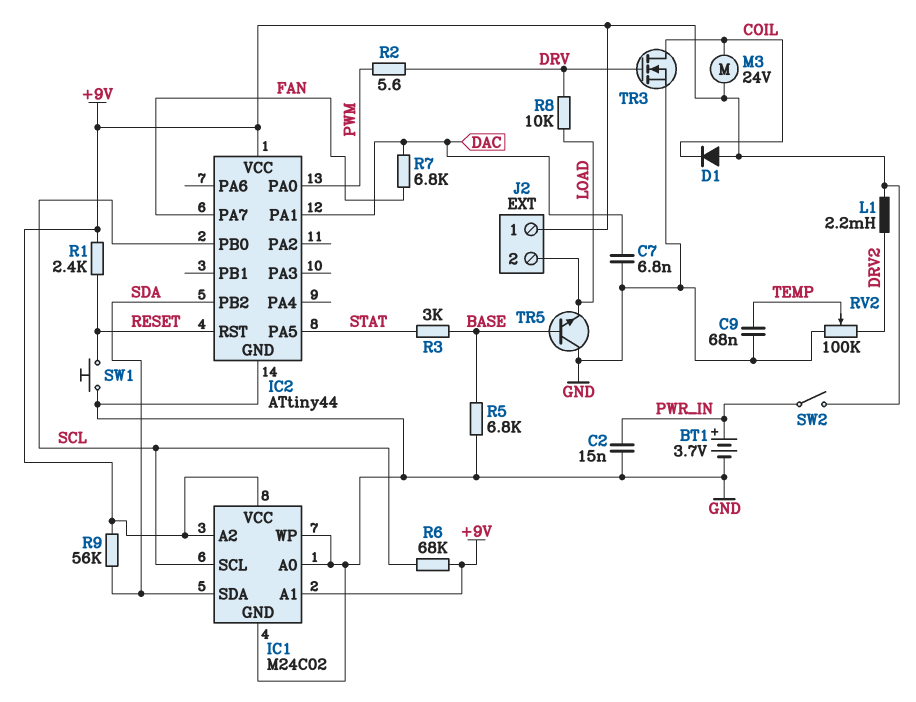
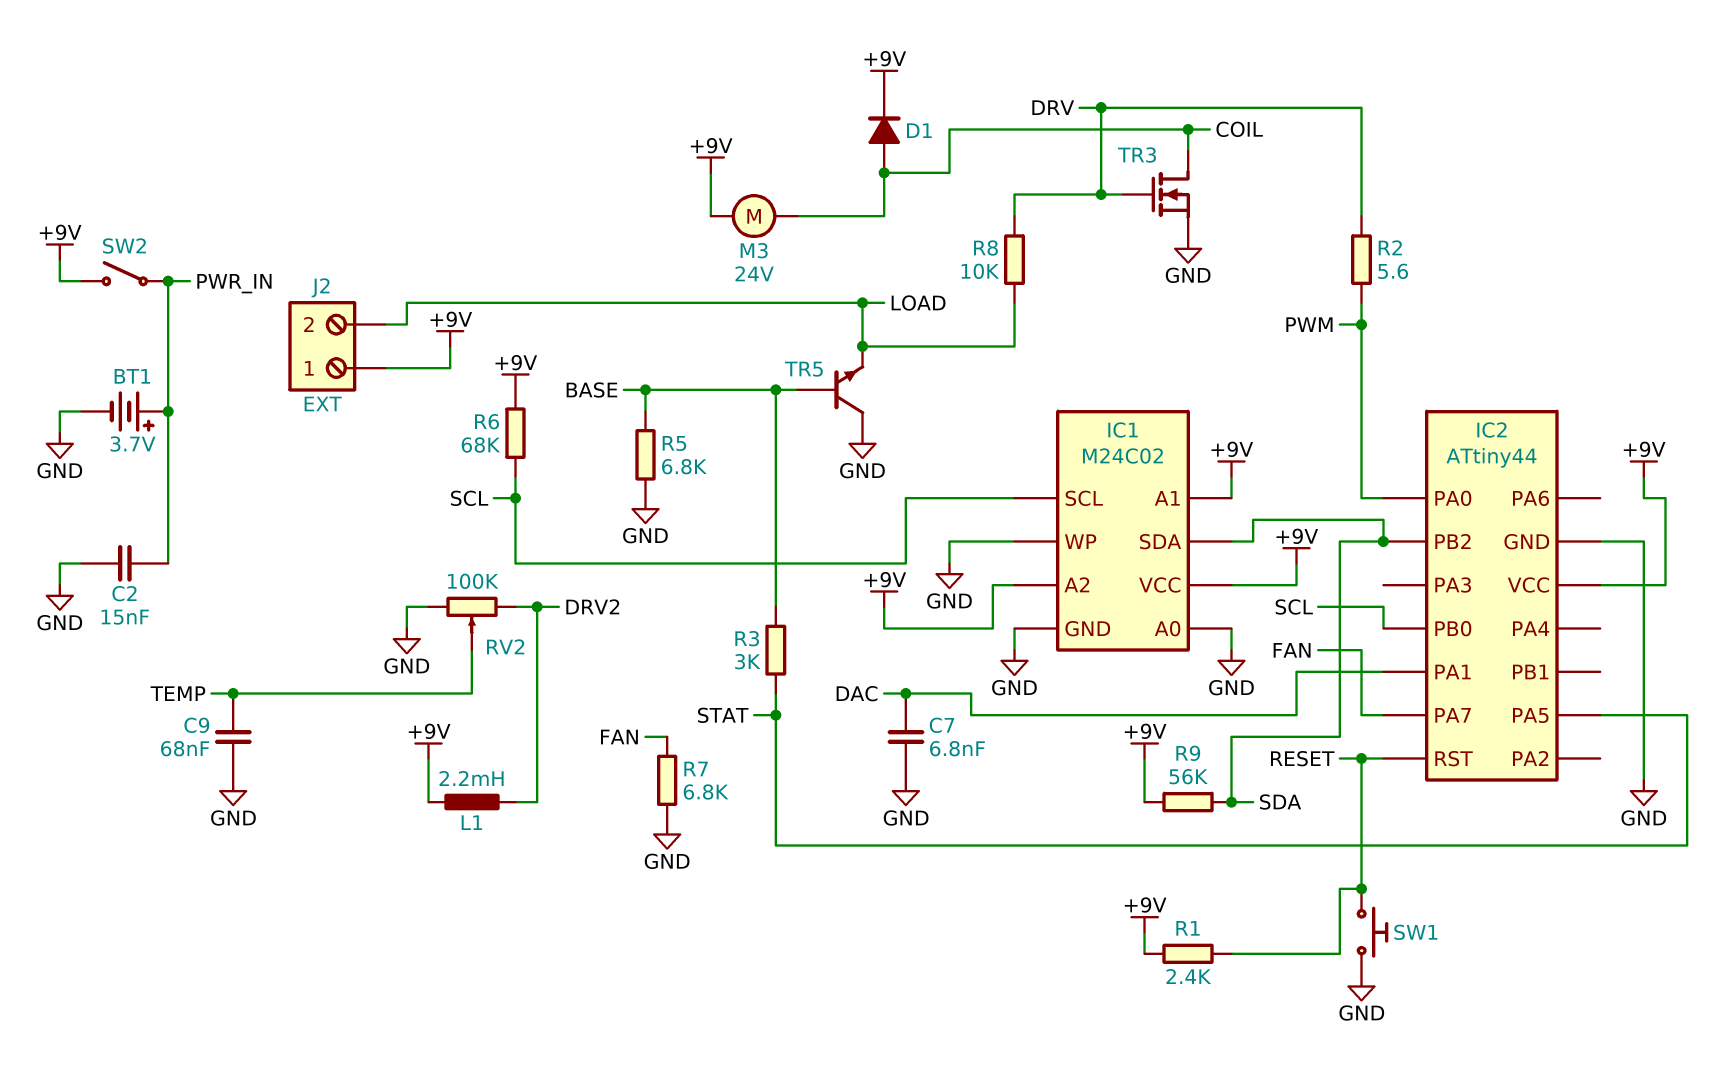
D1: diode (A +9V, K COIL) -> diode (A COIL, K +9V)
R7: 6.8k (DAC, FAN) -> 6.8k (FAN, GND)

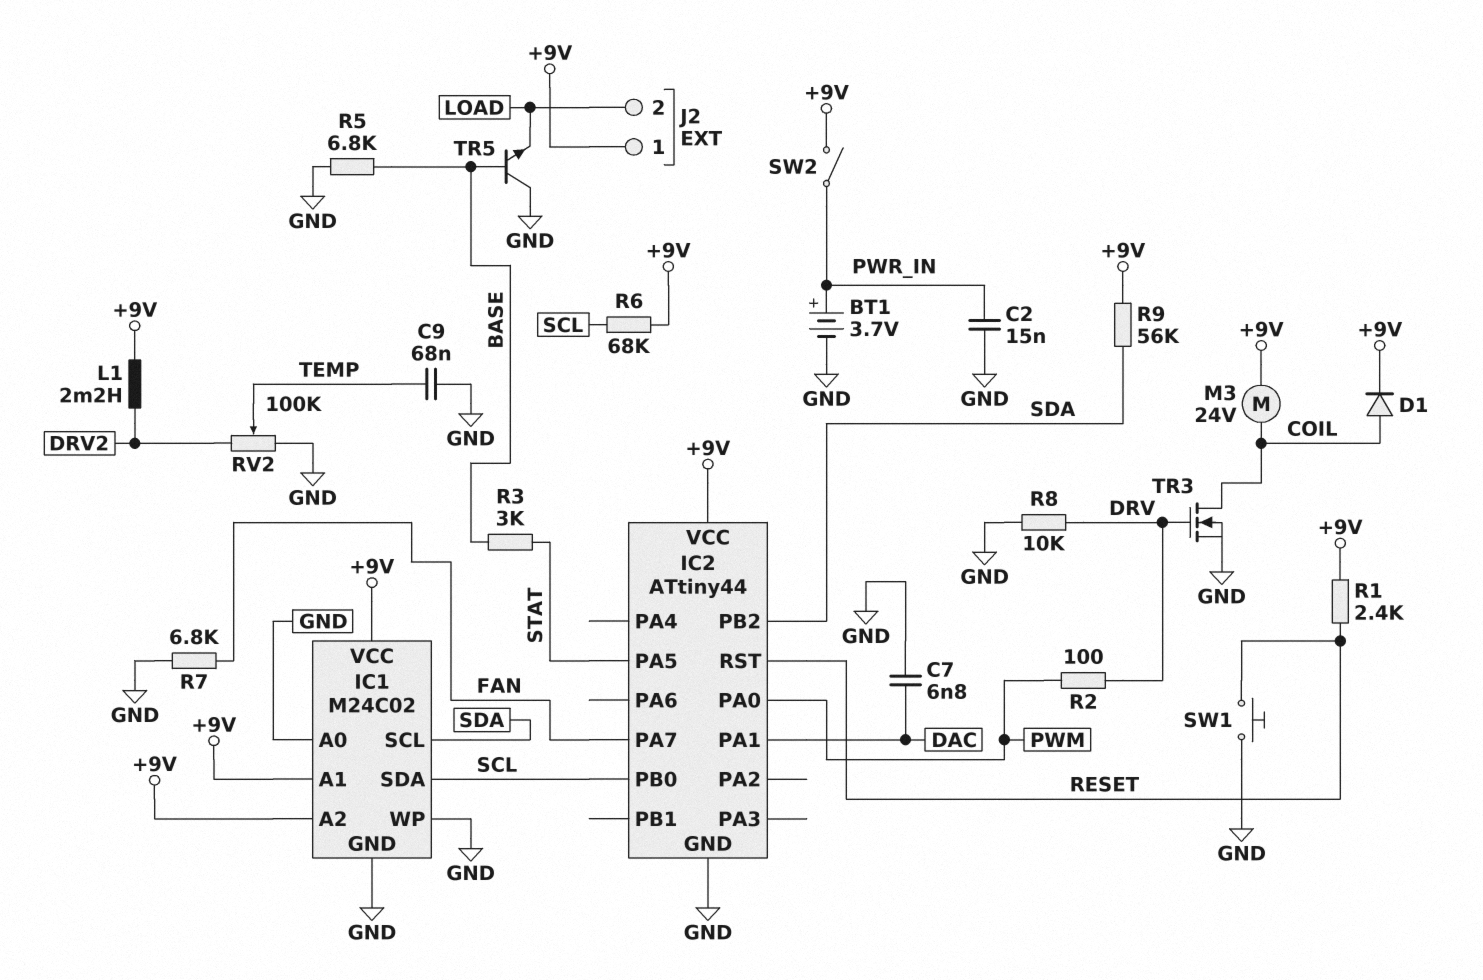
IC1 pin SCL: SCL -> SDA
IC1 pin SDA: SDA -> SCL
R2: 5.6 (DRV, PWM) -> 100 (DRV, PWM)
R8: 10k (DRV, LOAD) -> 10k (DRV, GND)

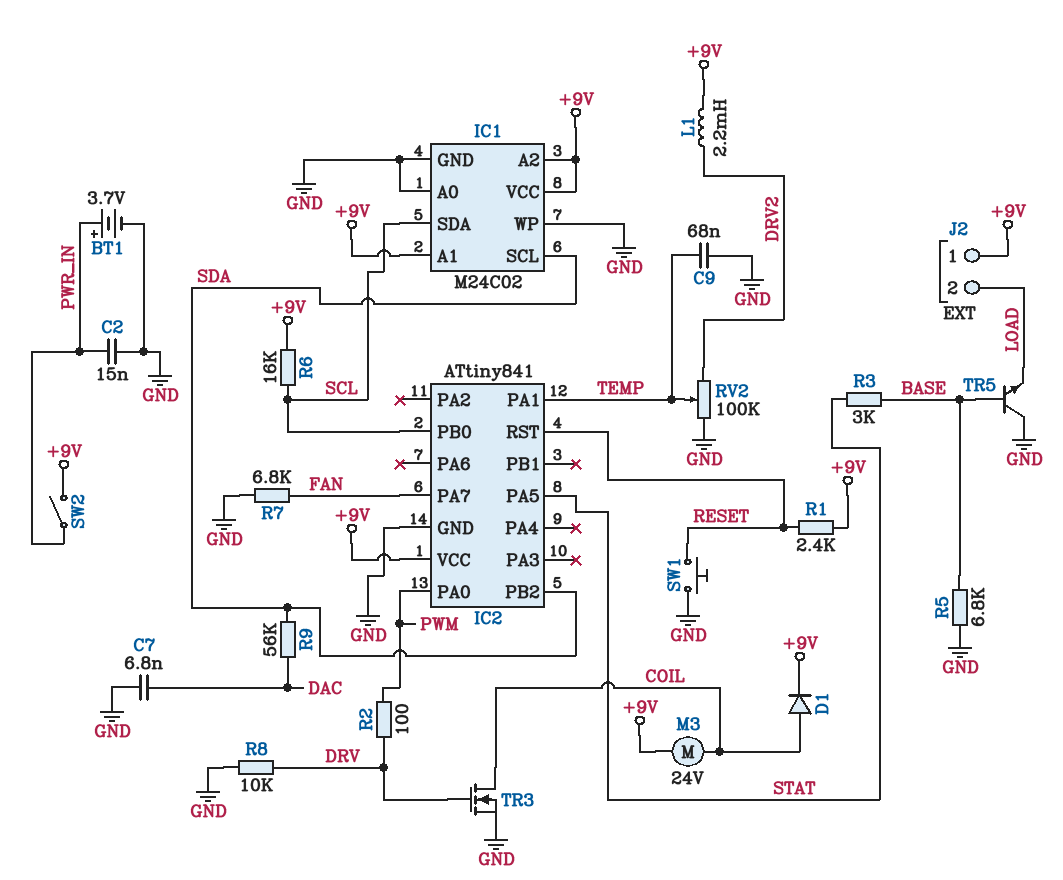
IC2: ATtiny44 -> ATtiny841
IC2 pin PA1: DAC -> TEMP
R6: 68k (+9V, SCL) -> 16k (+9V, SCL)
R9: 56k (+9V, SDA) -> 56k (DAC, SDA)

